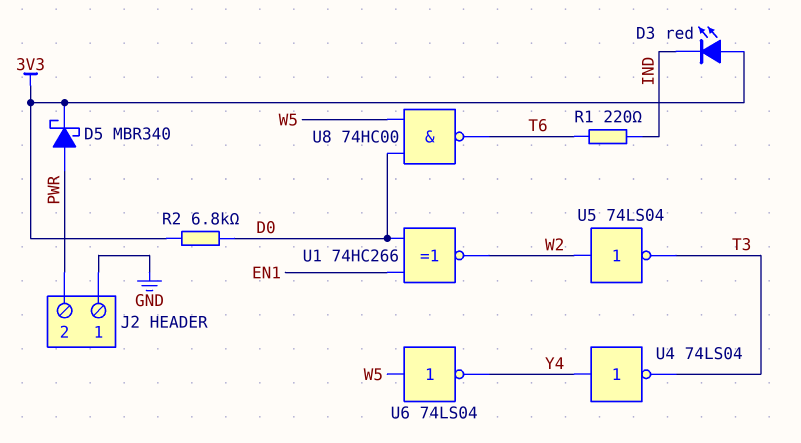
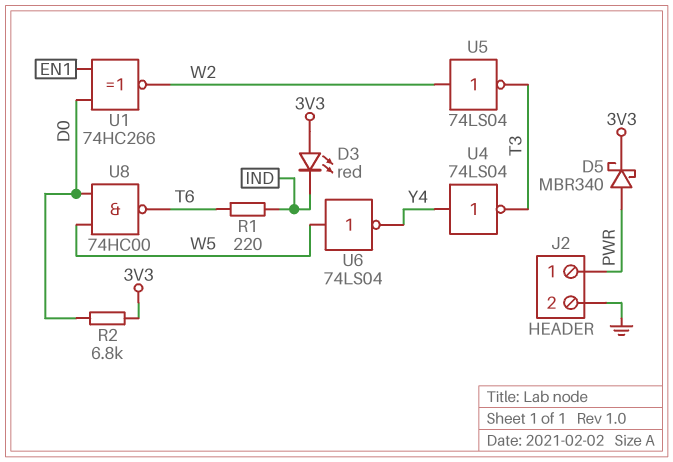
J2 pin 1: GND -> PWR
J2 pin 2: PWR -> GND

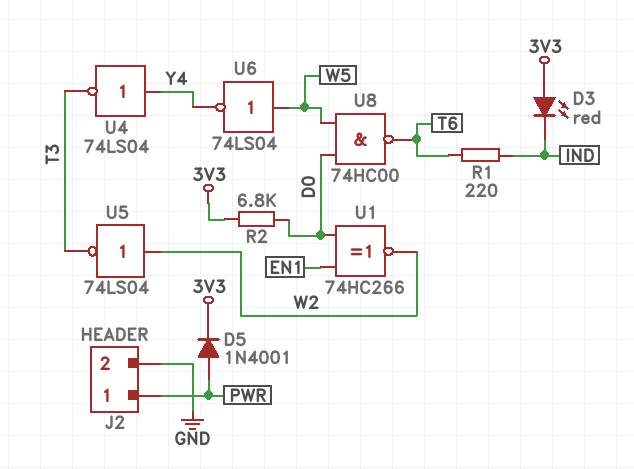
D5: schottky MBR340 (A PWR, K 3V3) -> diode 1N4001 (A PWR, K 3V3)

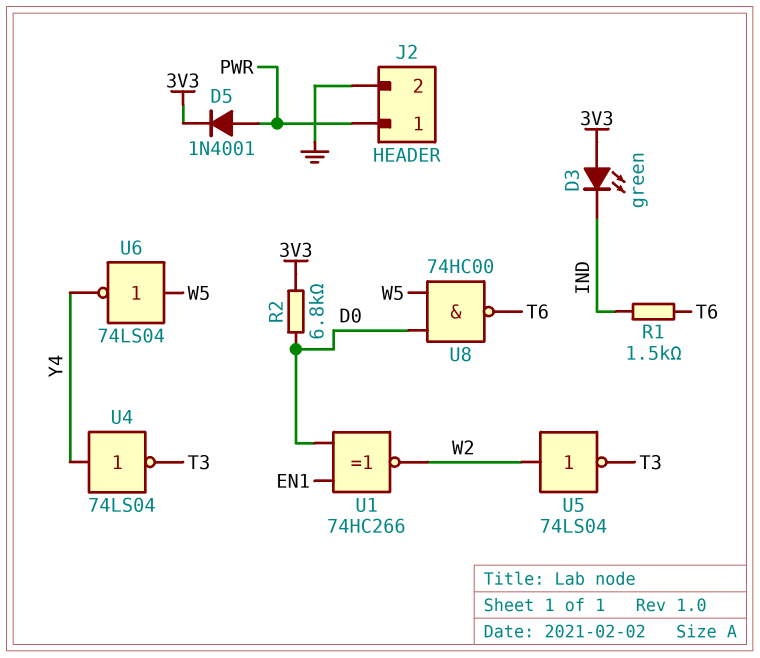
D3: LED red (A 3V3, K IND) -> LED green (A 3V3, K IND)
R1: 220 (IND, T6) -> 1.5k (IND, T6)

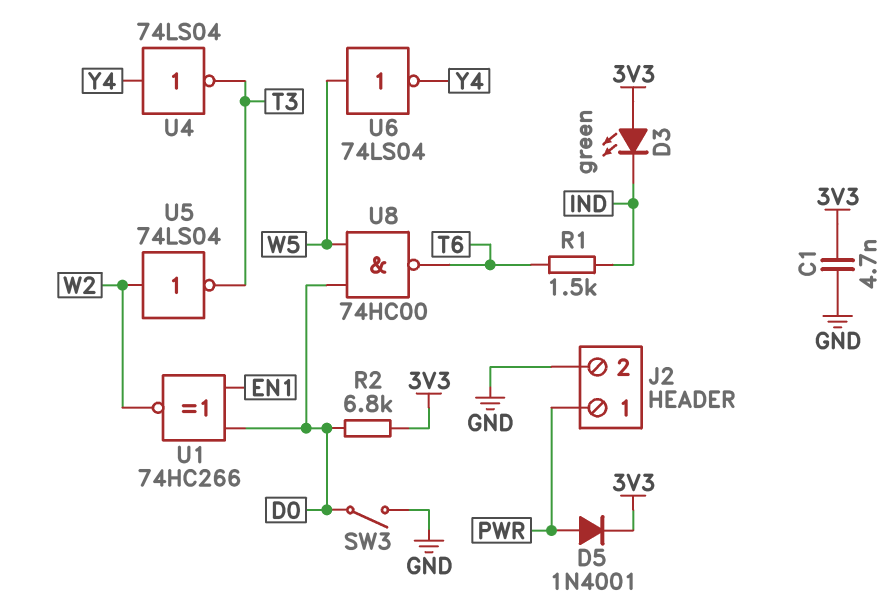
C1: none -> 4.7nF (3V3, GND)
SW3: none -> switch (D0, GND)

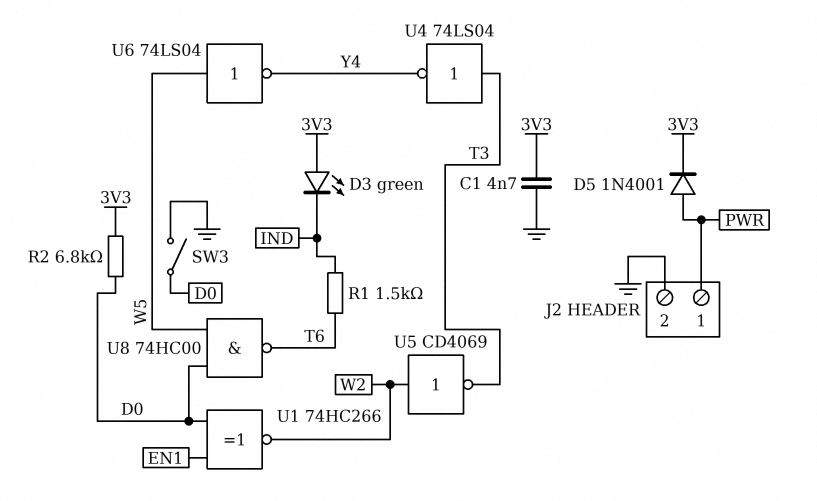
U4: NOT 74LS04 (in Y4, out T3) -> NOT 74LS04 (in T3, out Y4)
U5: NOT 74LS04 (in W2, out T3) -> NOT CD4069 (in W2, out T3)

